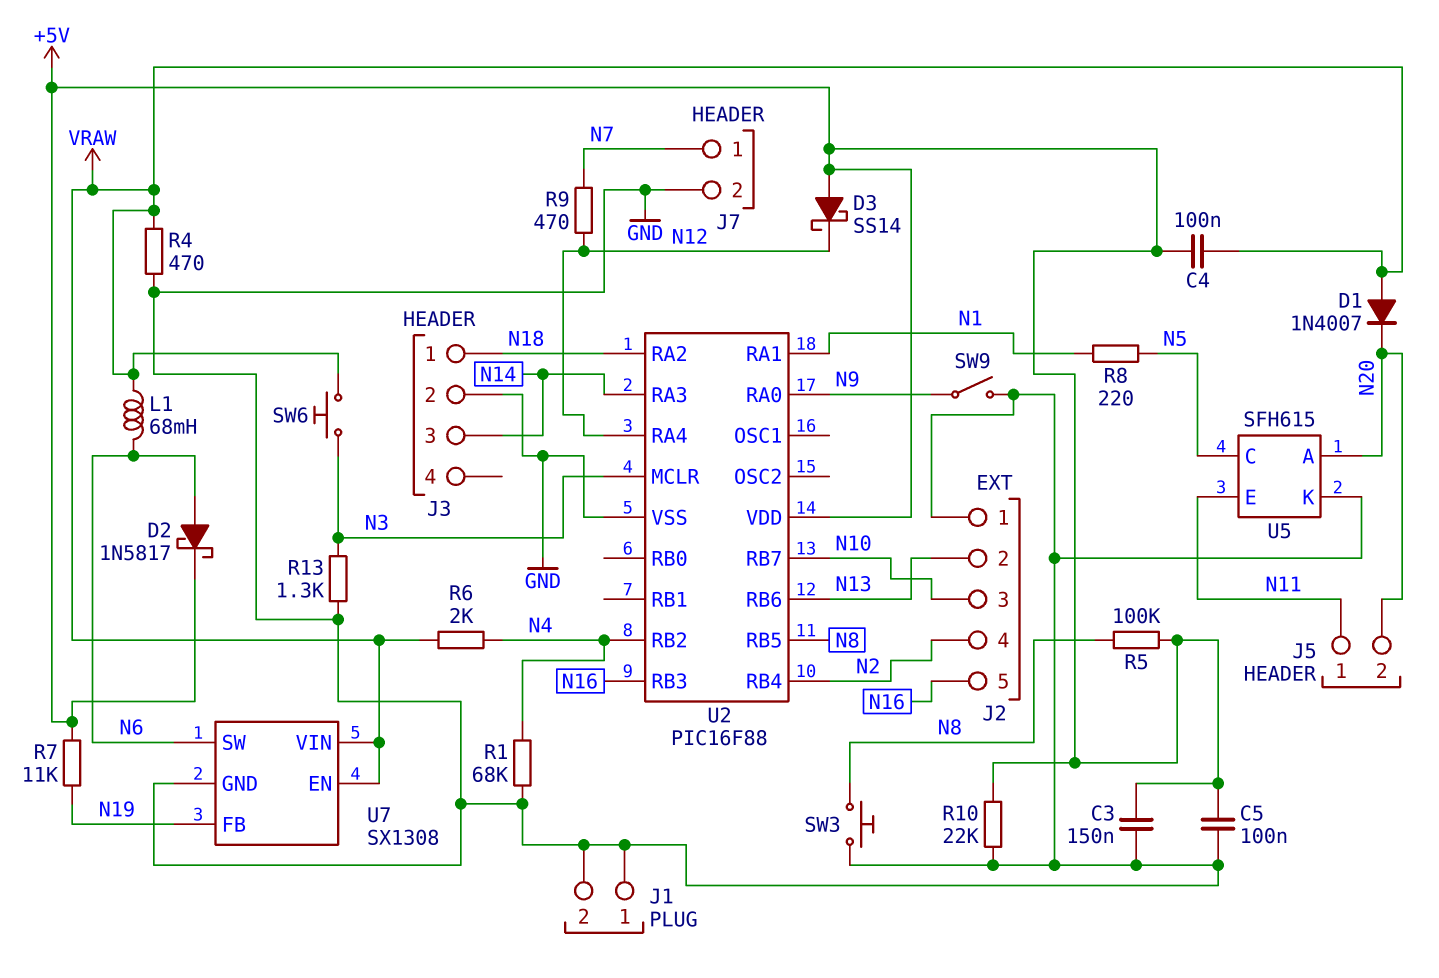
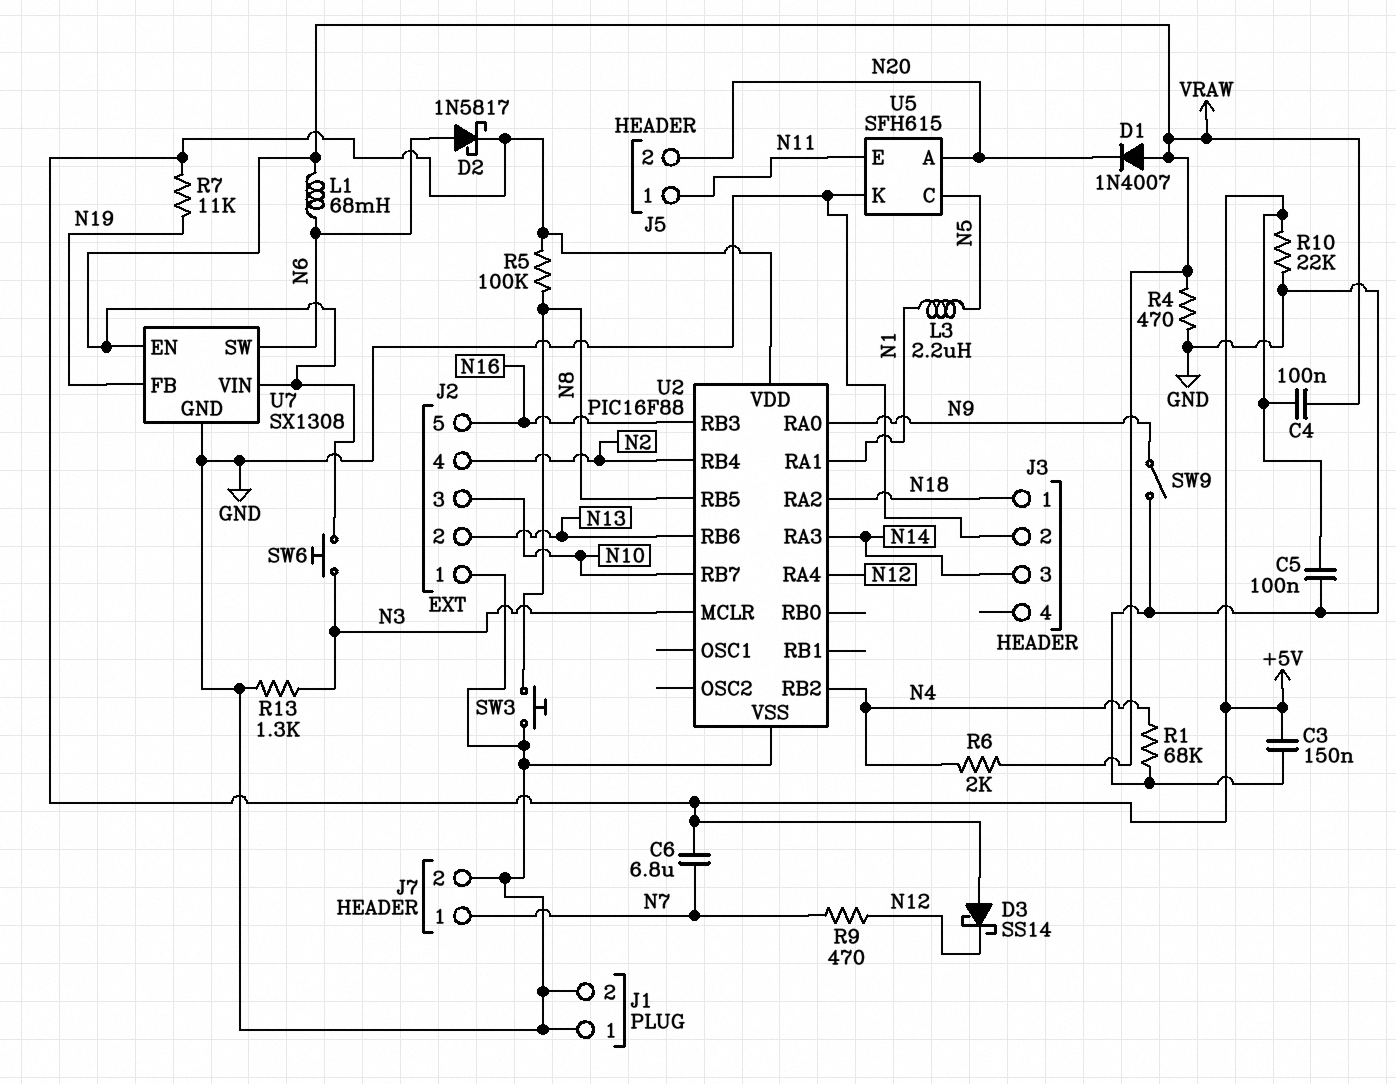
C6: none -> 6.8uF (+5V, N7)
L3: none -> 2.2uH (N1, N5)
R8: 220 (N1, N5) -> none

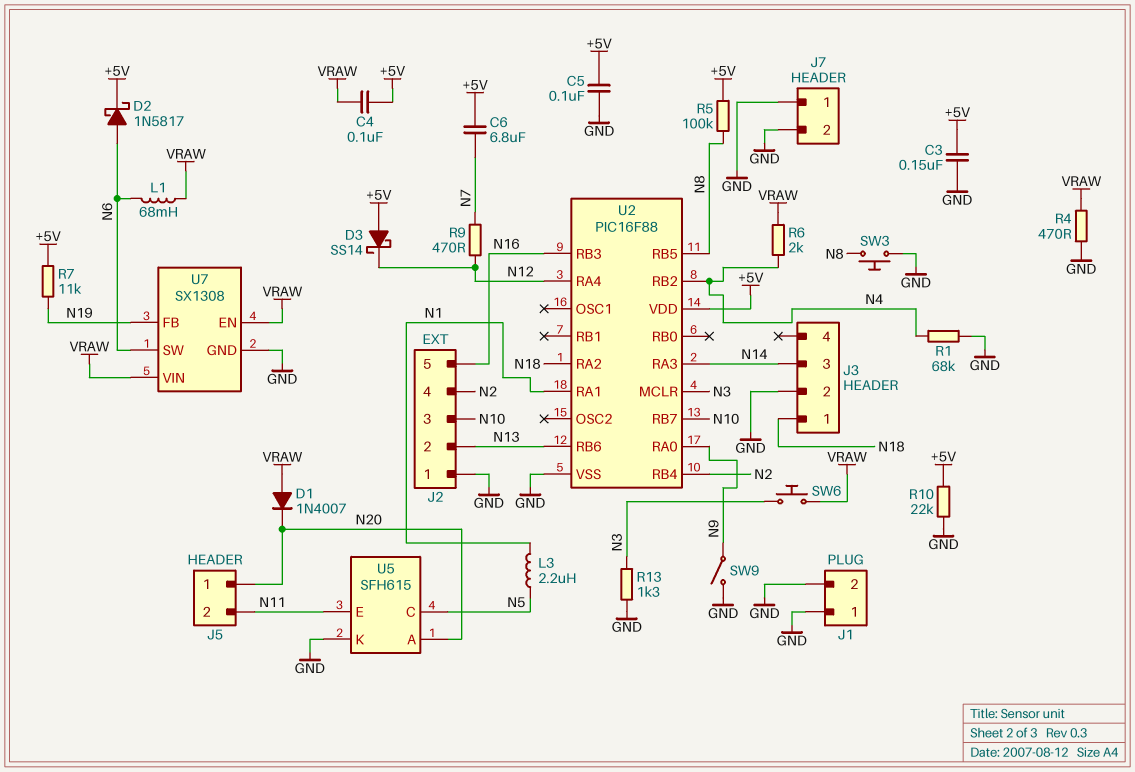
J5 pin 1: N11 -> N20
J5 pin 2: N20 -> N11
J7 pin 1: N7 -> GND

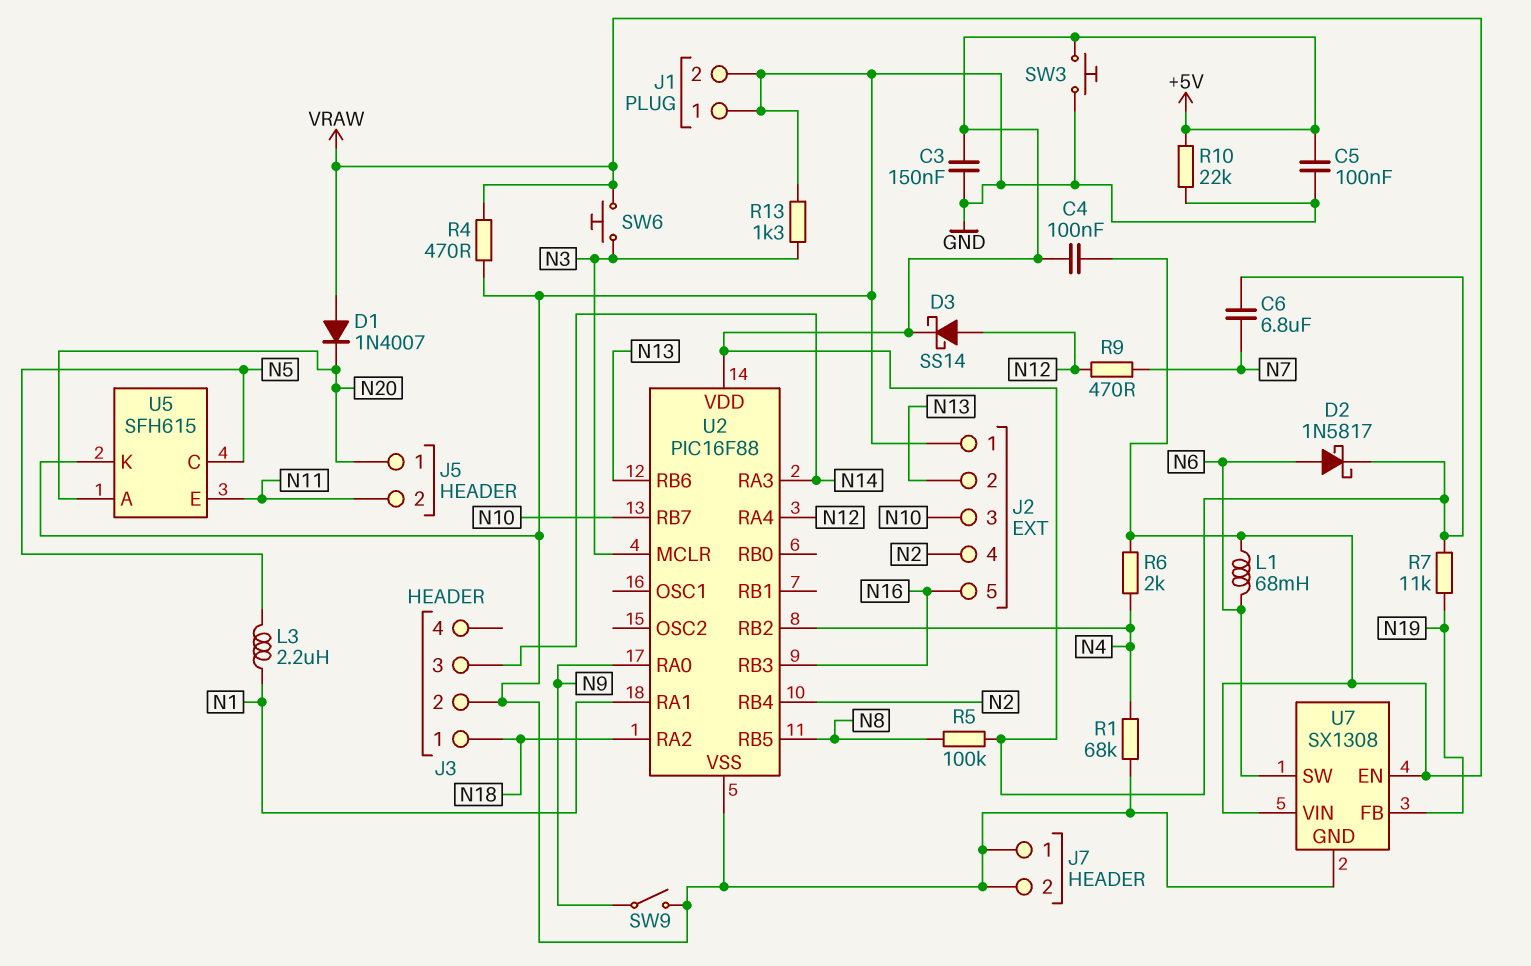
D3: schottky SS14 (A +5V, K N12) -> schottky SS14 (A N12, K +5V)
SW3: button (GND, N8) -> button (+5V, GND)

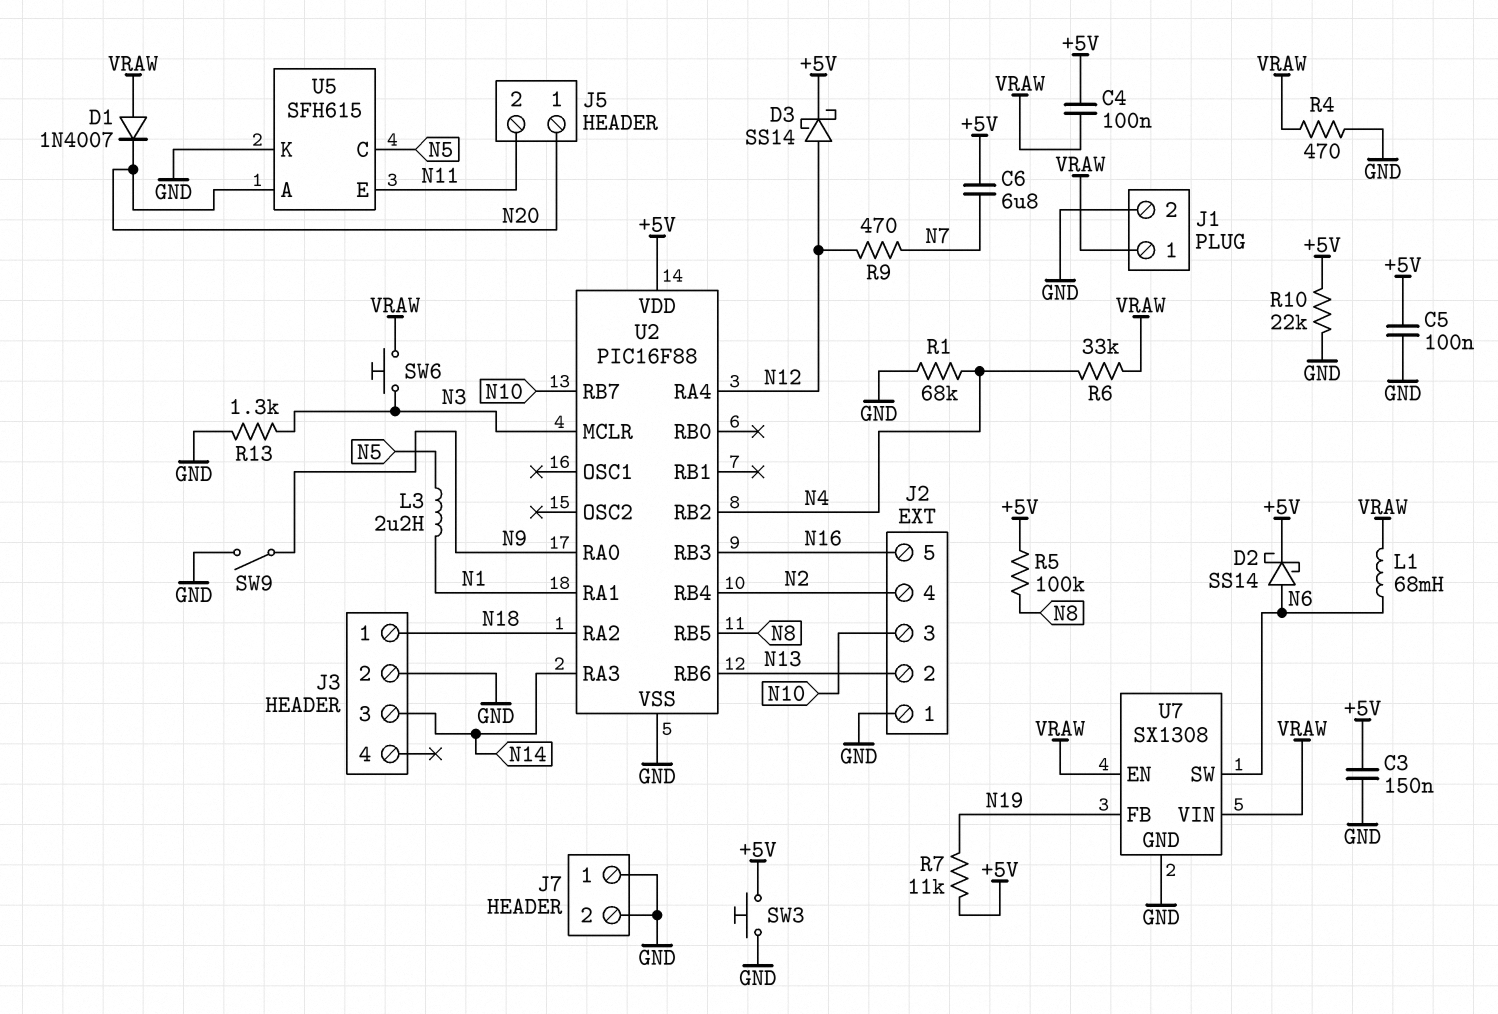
D2: schottky 1N5817 (A N6, K +5V) -> schottky SS14 (A N6, K +5V)
J1 pin 1: GND -> VRAW
R6: 2k (N4, VRAW) -> 33k (N4, VRAW)

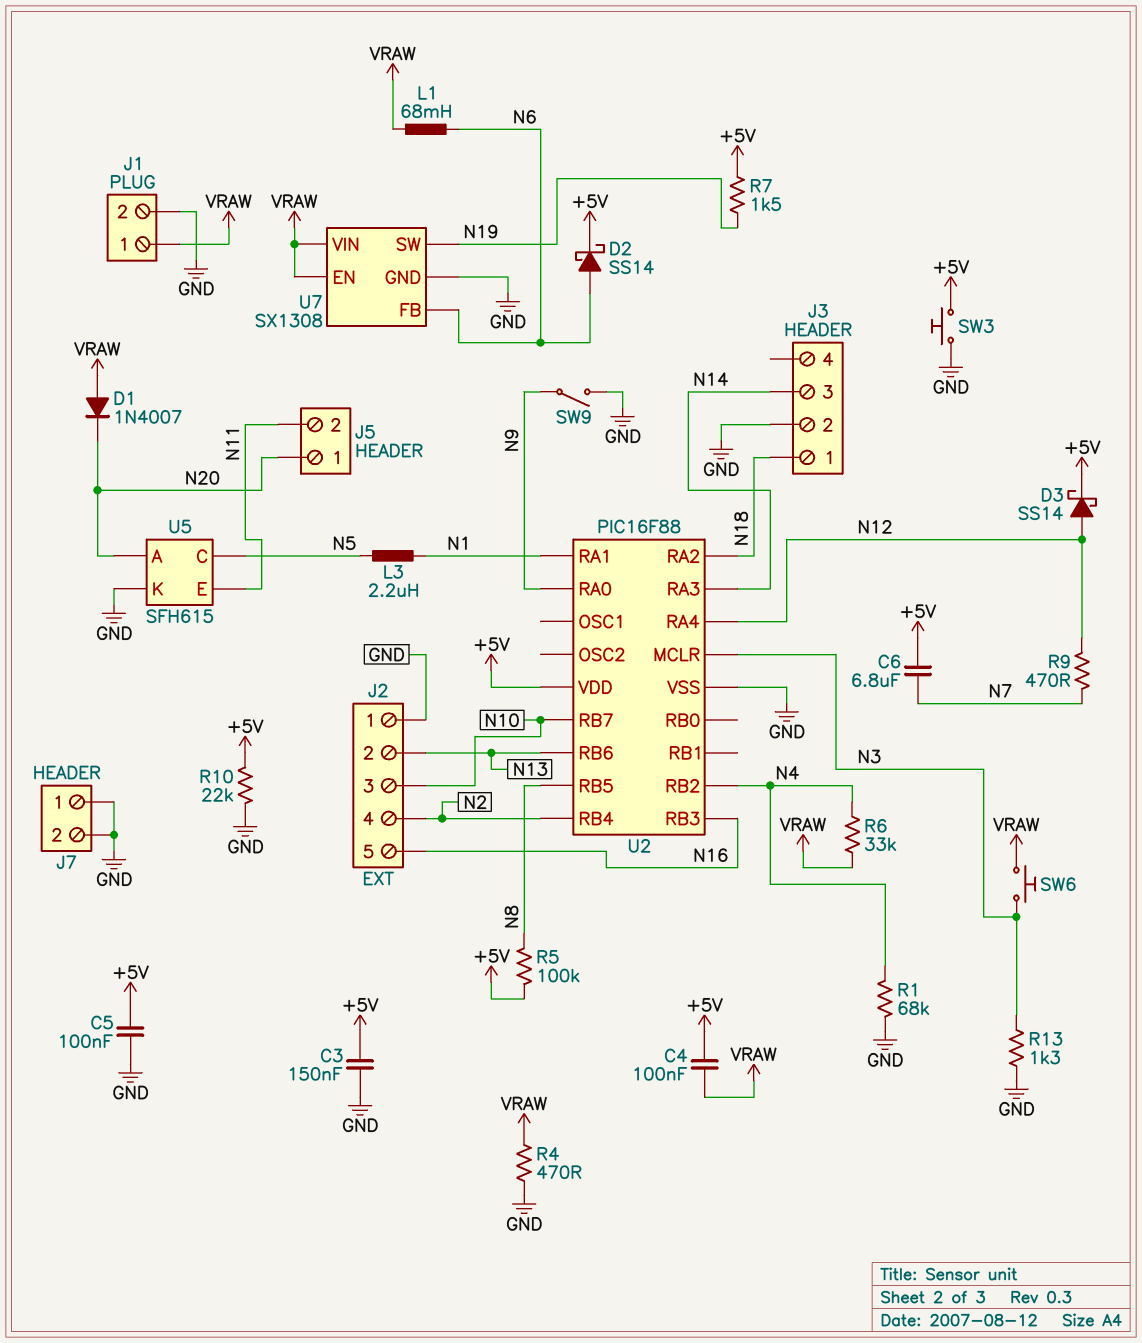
R7: 11k (+5V, N19) -> 1.5k (+5V, N19)
U7 pin FB: N19 -> N6
U7 pin SW: N6 -> N19

